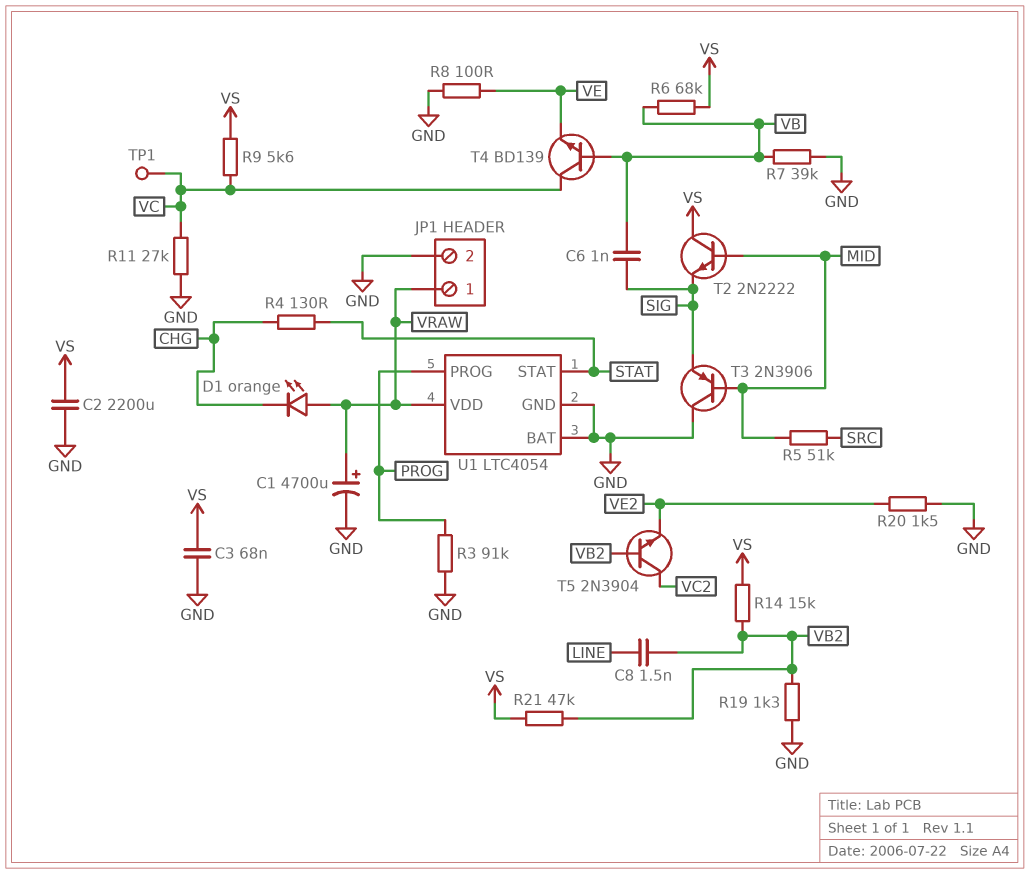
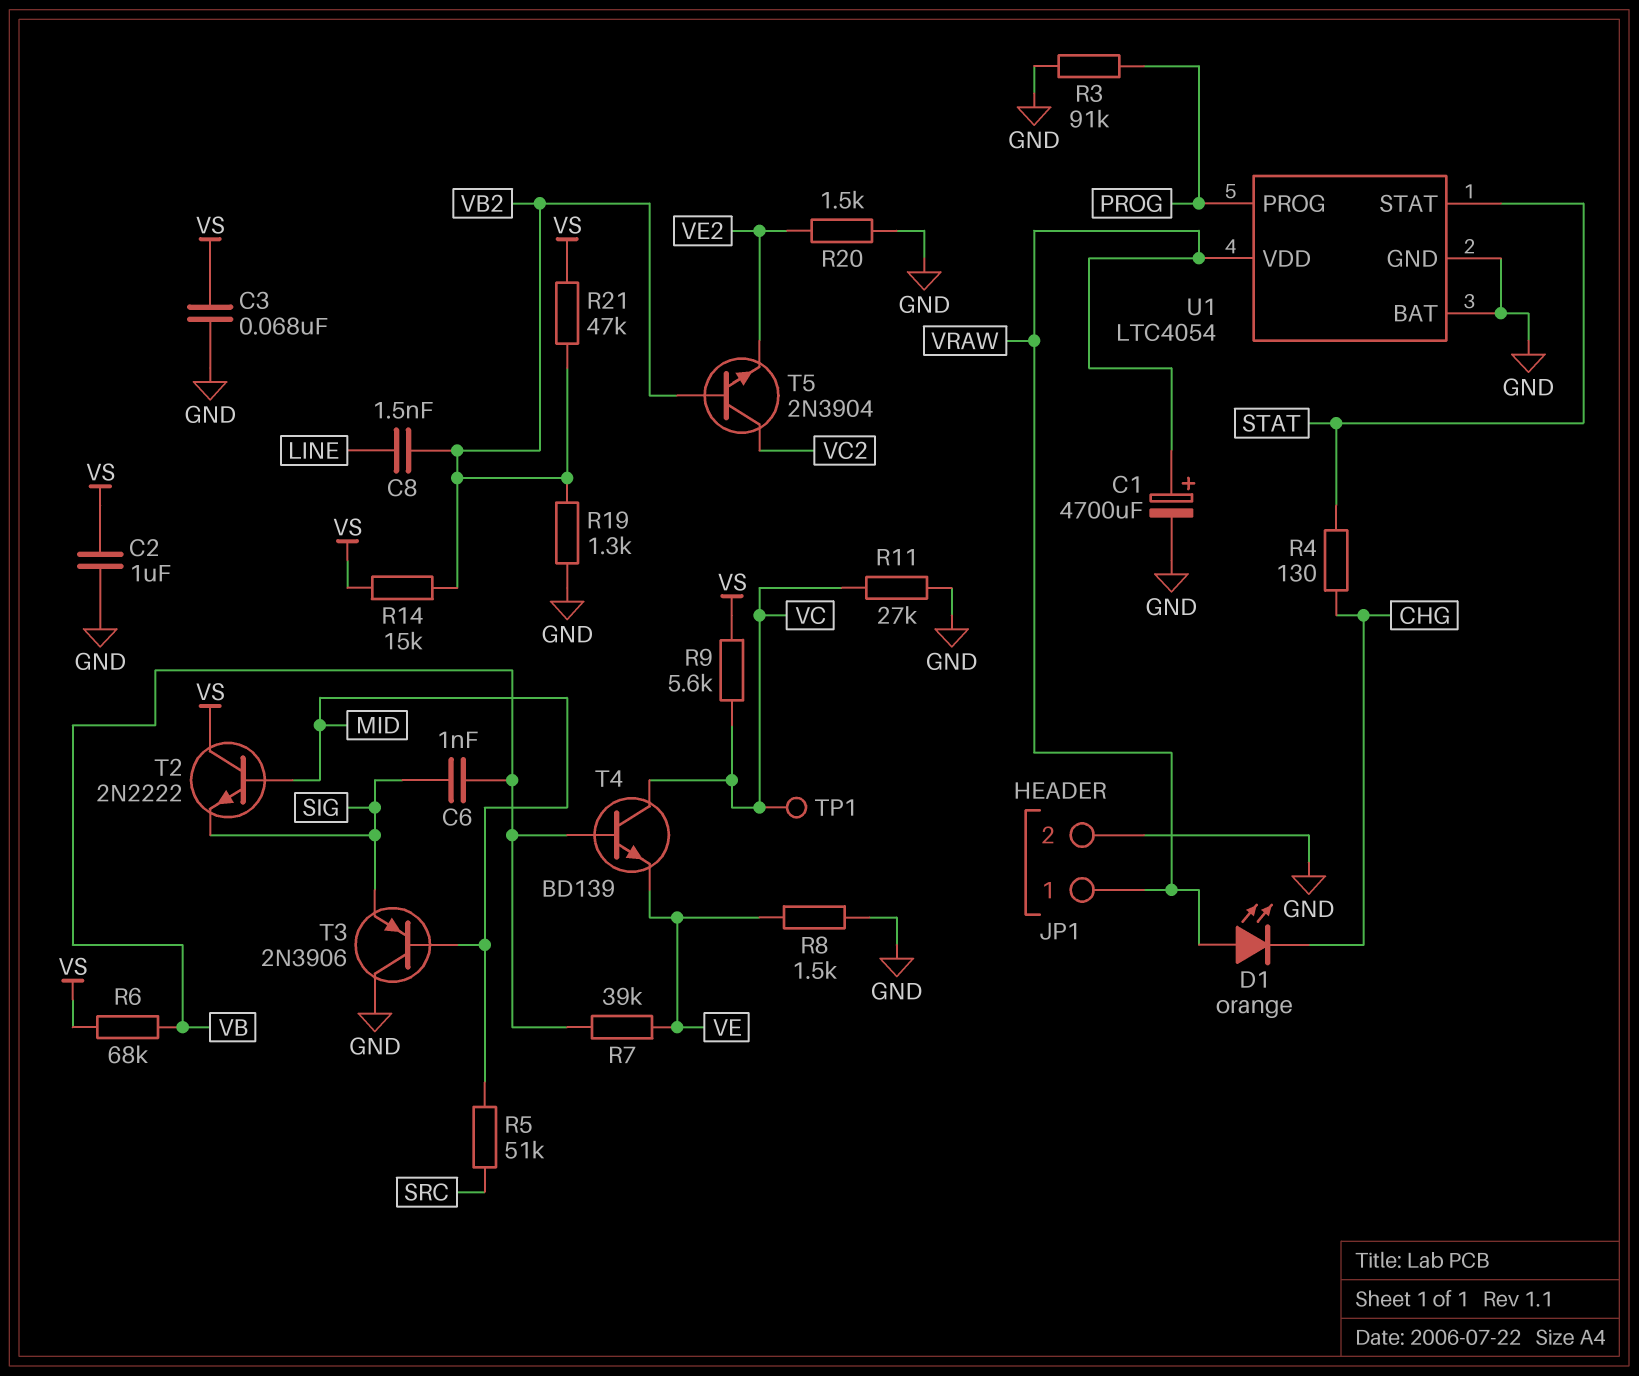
C2: 2200uF (GND, VS) -> 1uF (GND, VS)
R7: 39k (GND, VB) -> 39k (VB, VE)
R8: 100 (GND, VE) -> 1.5k (GND, VE)

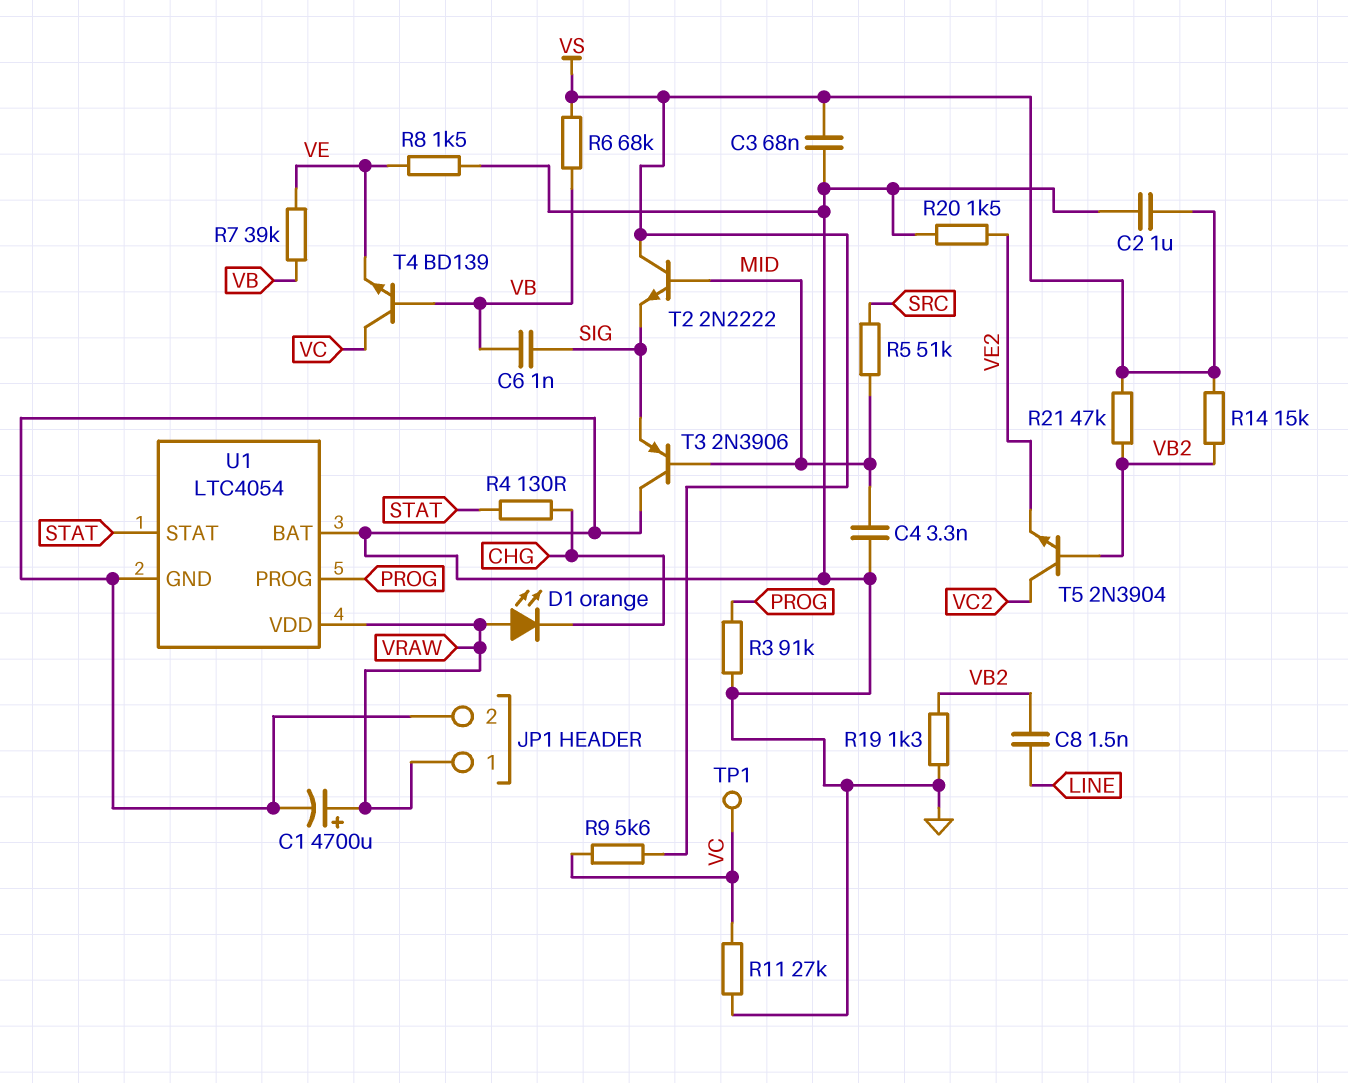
C4: none -> 3.3nF (GND, MID)

